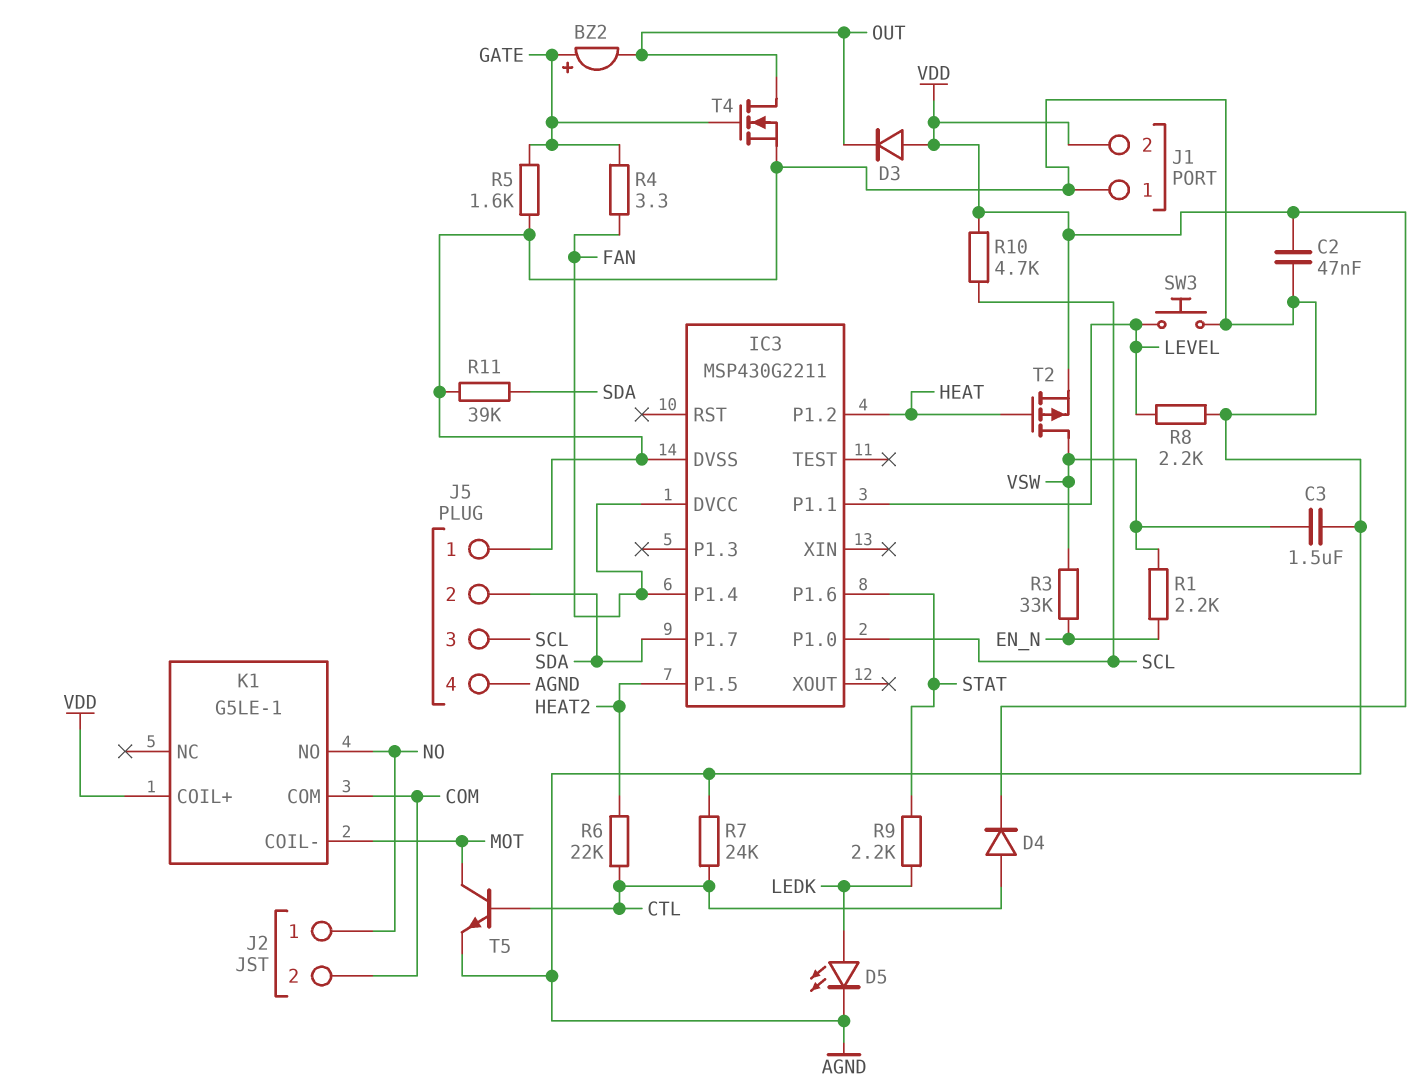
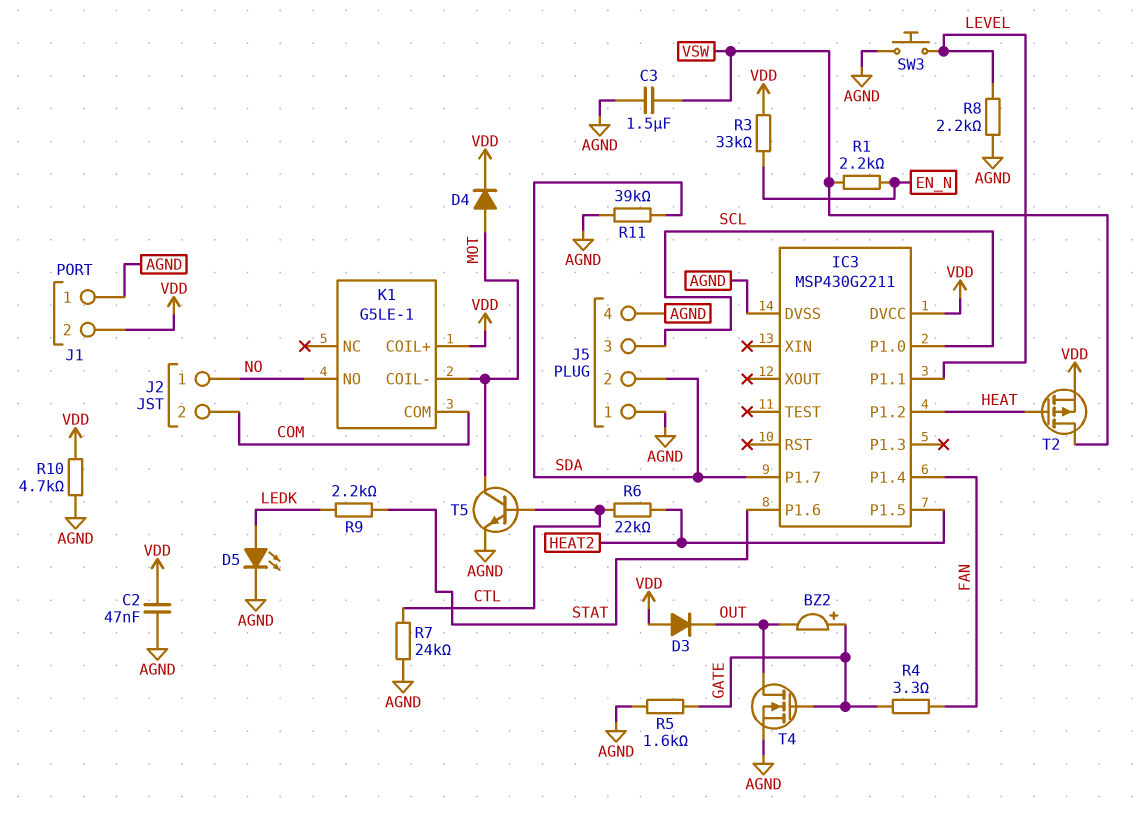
D4: diode (A CTL, K VDD) -> diode (A MOT, K VDD)
IC3 pin DVCC: FAN -> VDD
R3: 33k (EN_N, VSW) -> 33k (EN_N, VDD)
R10: 4.7k (SCL, VDD) -> 4.7k (AGND, VDD)

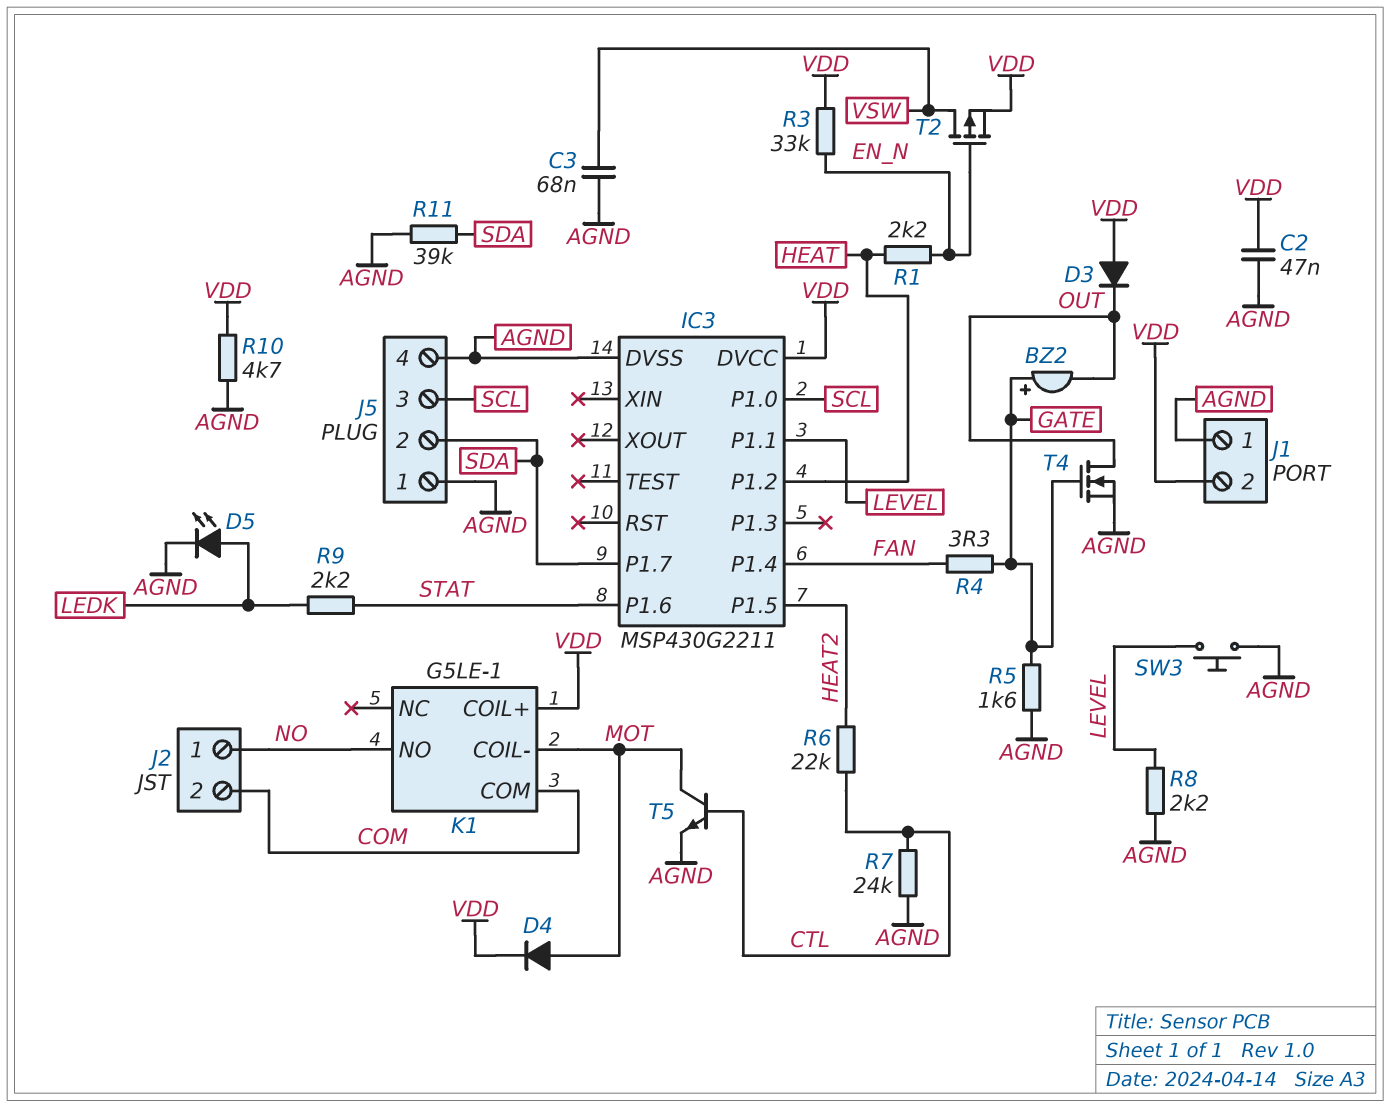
C3: 1.5uF (AGND, VSW) -> 68nF (AGND, VSW)
R1: 2.2k (EN_N, VSW) -> 2.2k (EN_N, HEAT)
T2: PMOS (G HEAT, D VSW, S VDD) -> PMOS (G EN_N, D VSW, S VDD)

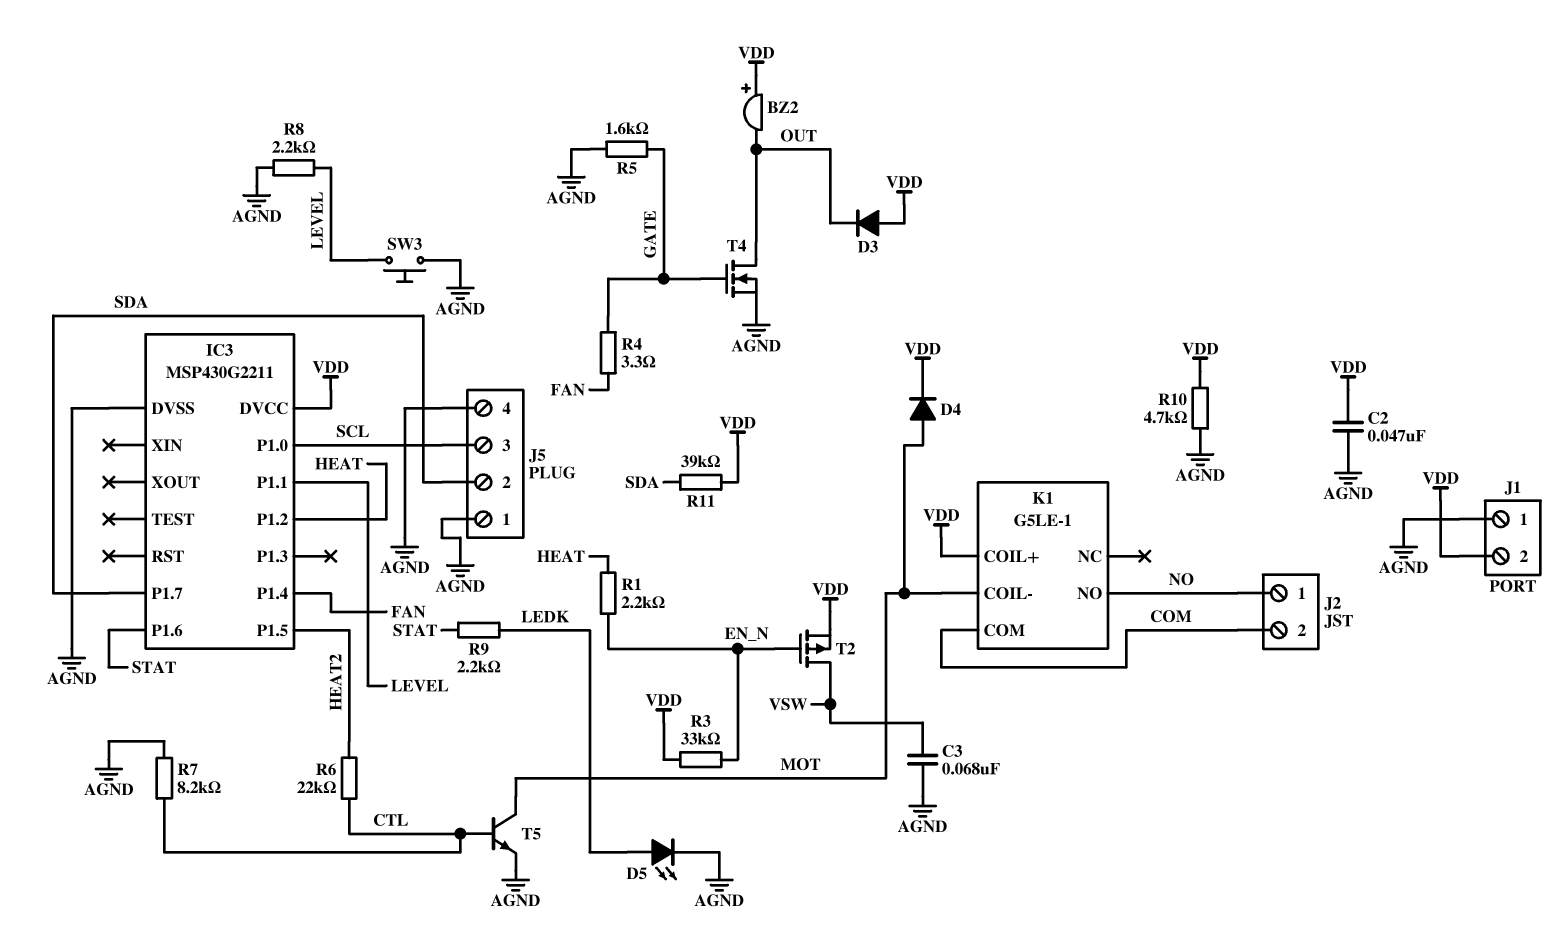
BZ2: buzzer (plus GATE, minus OUT) -> buzzer (plus VDD, minus OUT)
R7: 24k (AGND, CTL) -> 8.2k (AGND, CTL)
R11: 39k (AGND, SDA) -> 39k (SDA, VDD)

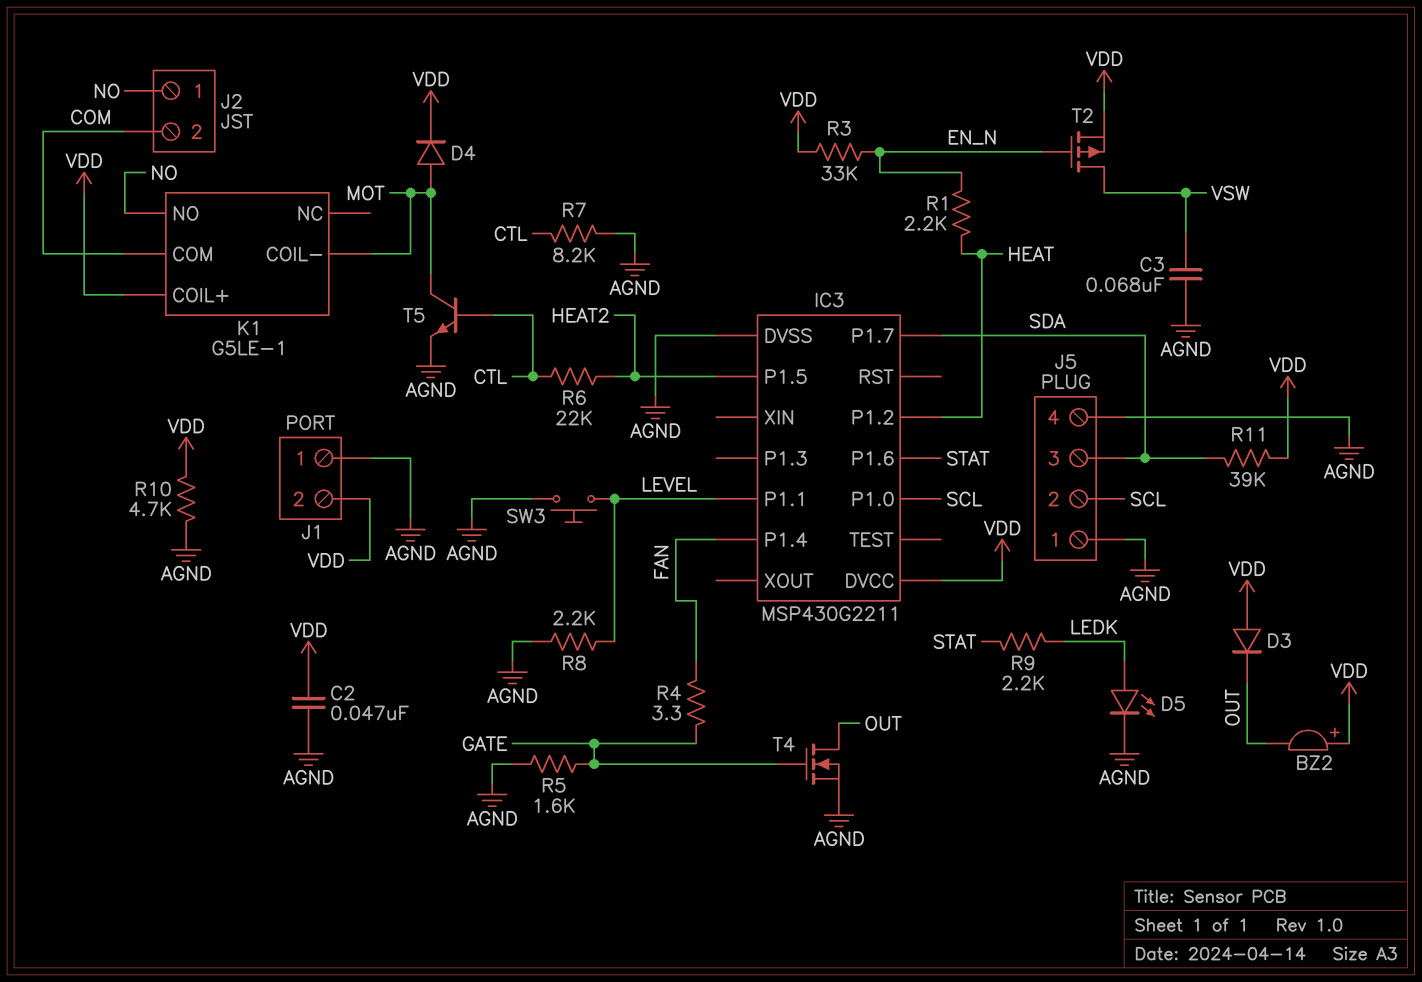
J5 pin 2: SDA -> SCL
J5 pin 3: SCL -> SDA

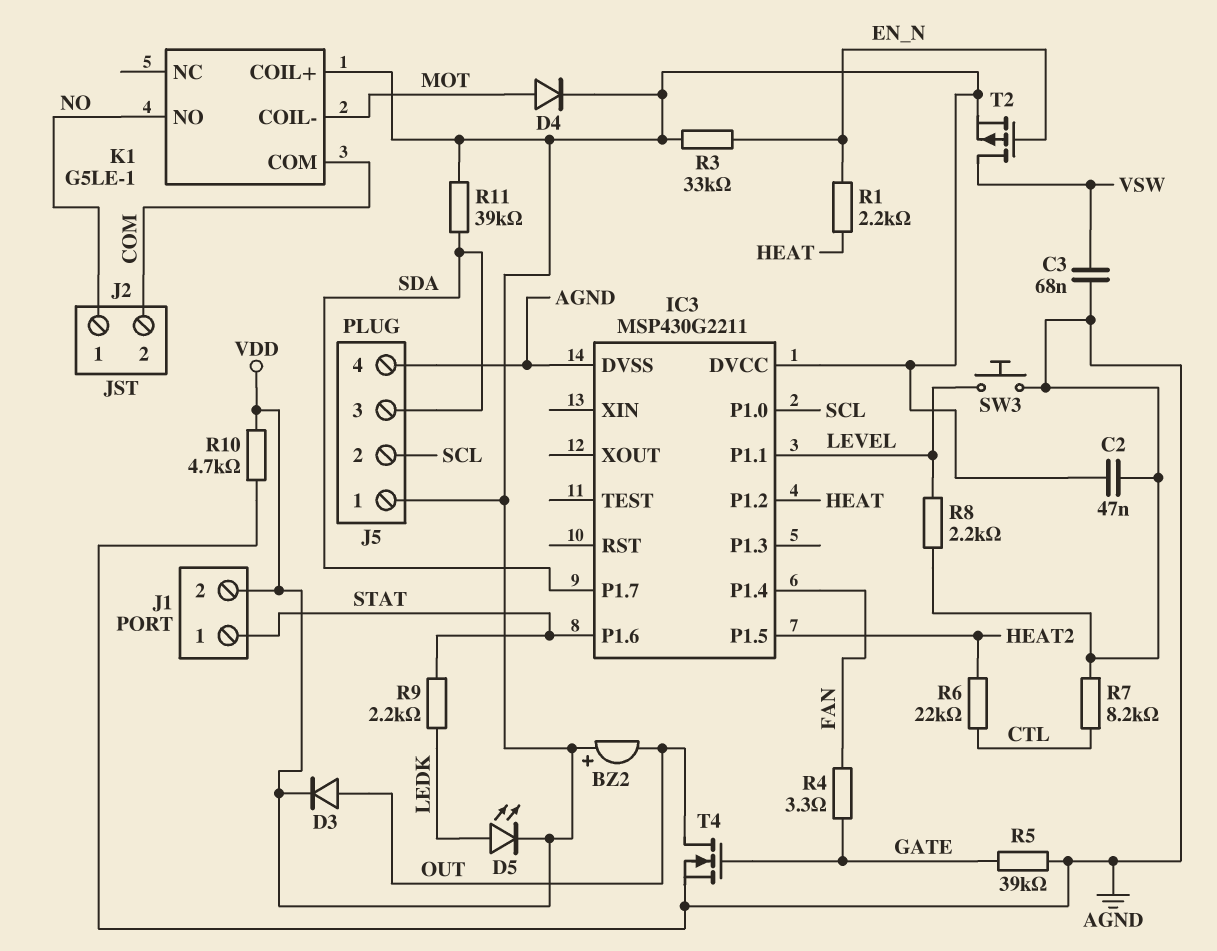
D3: diode (A VDD, K OUT) -> diode (A OUT, K VDD)
D5: LED (A LEDK, K AGND) -> LED (A LEDK, K VDD)
J1 pin 1: AGND -> STAT
J5 pin 1: AGND -> VDD
R5: 1.6k (AGND, GATE) -> 39k (AGND, GATE)
T5: NPN (B CTL, C MOT, E AGND) -> none

